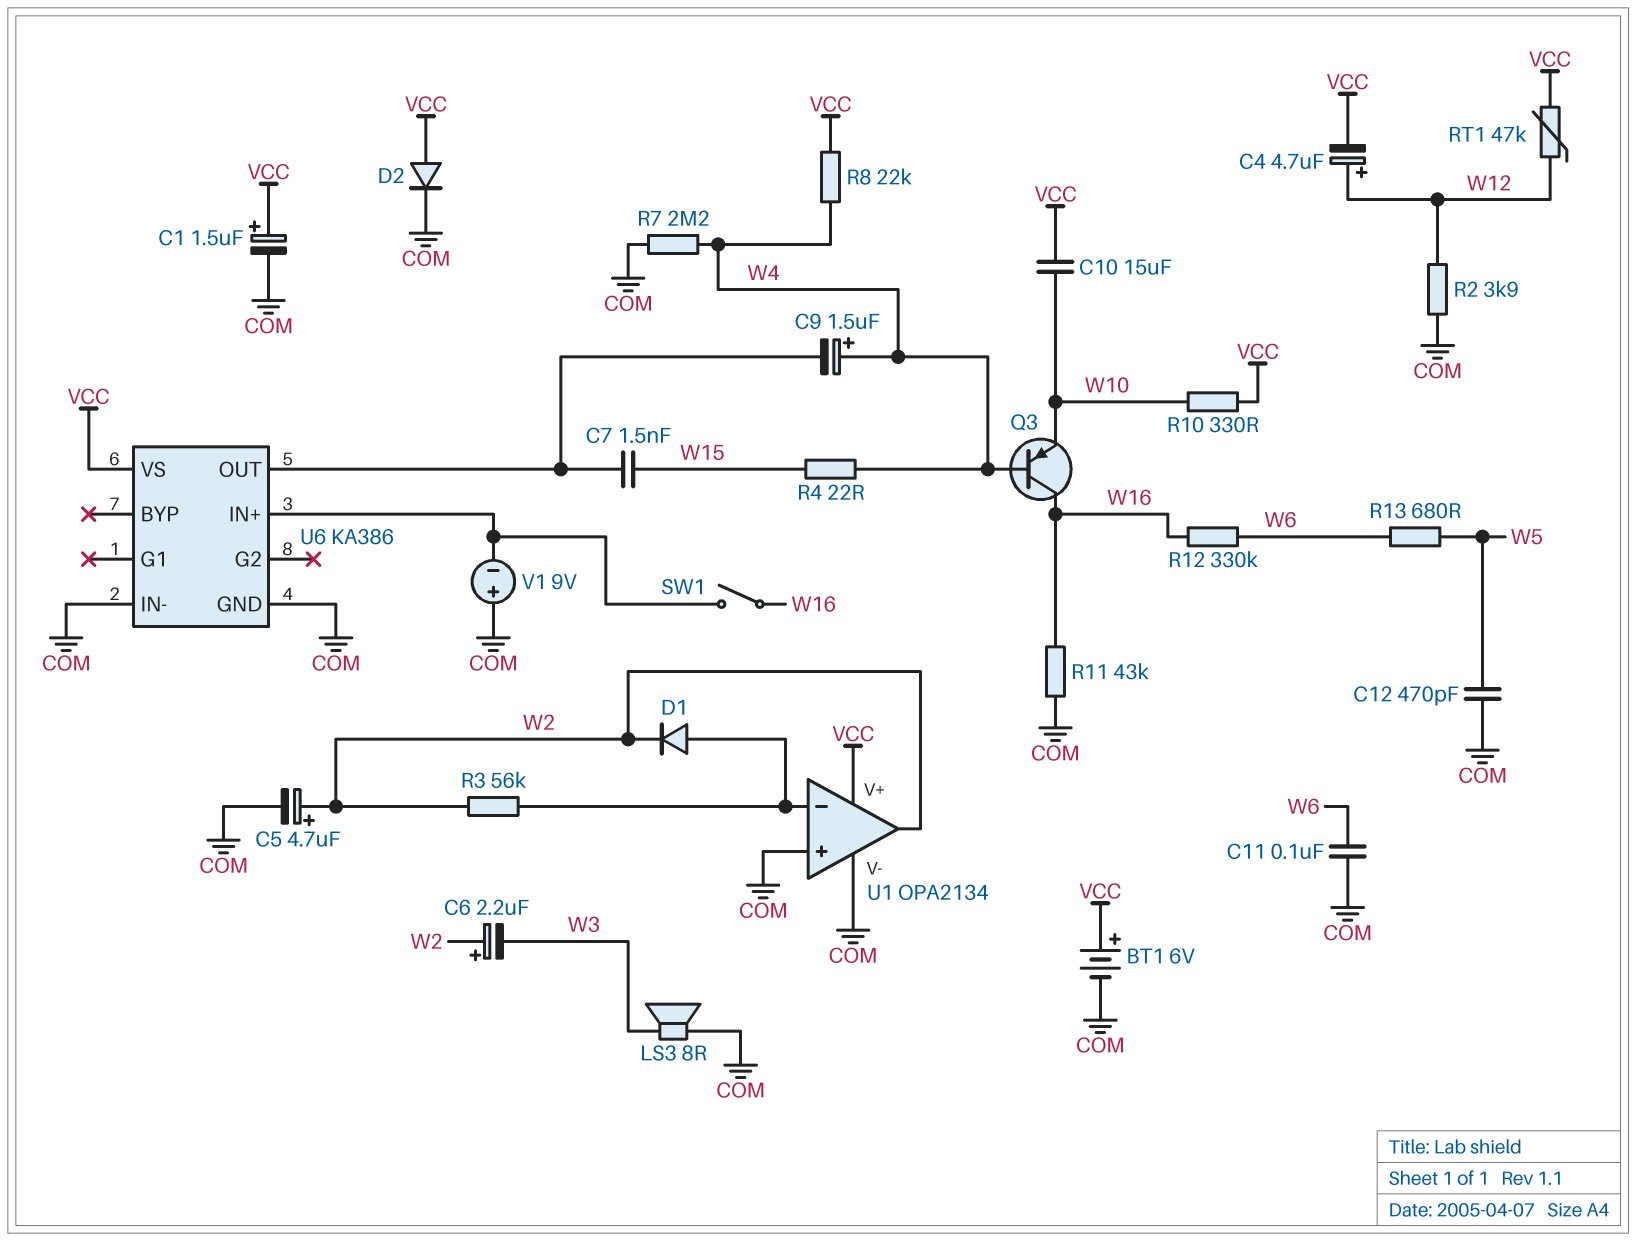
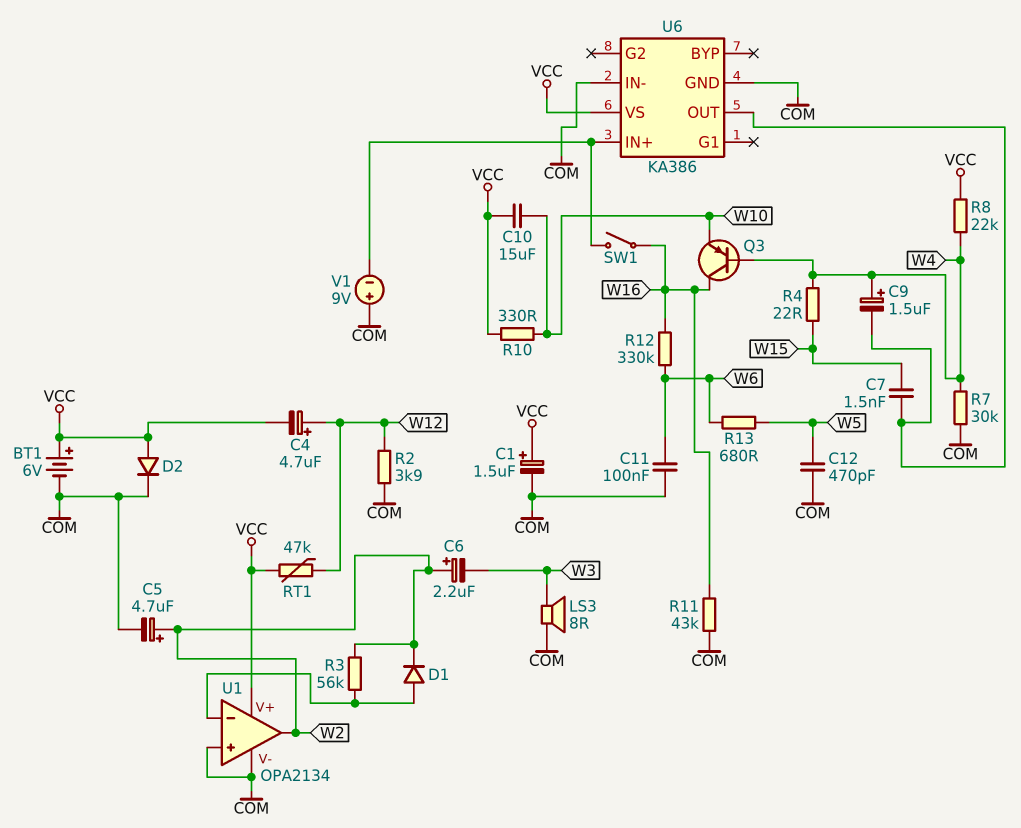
R7: 2.2M (COM, W4) -> 30k (COM, W4)

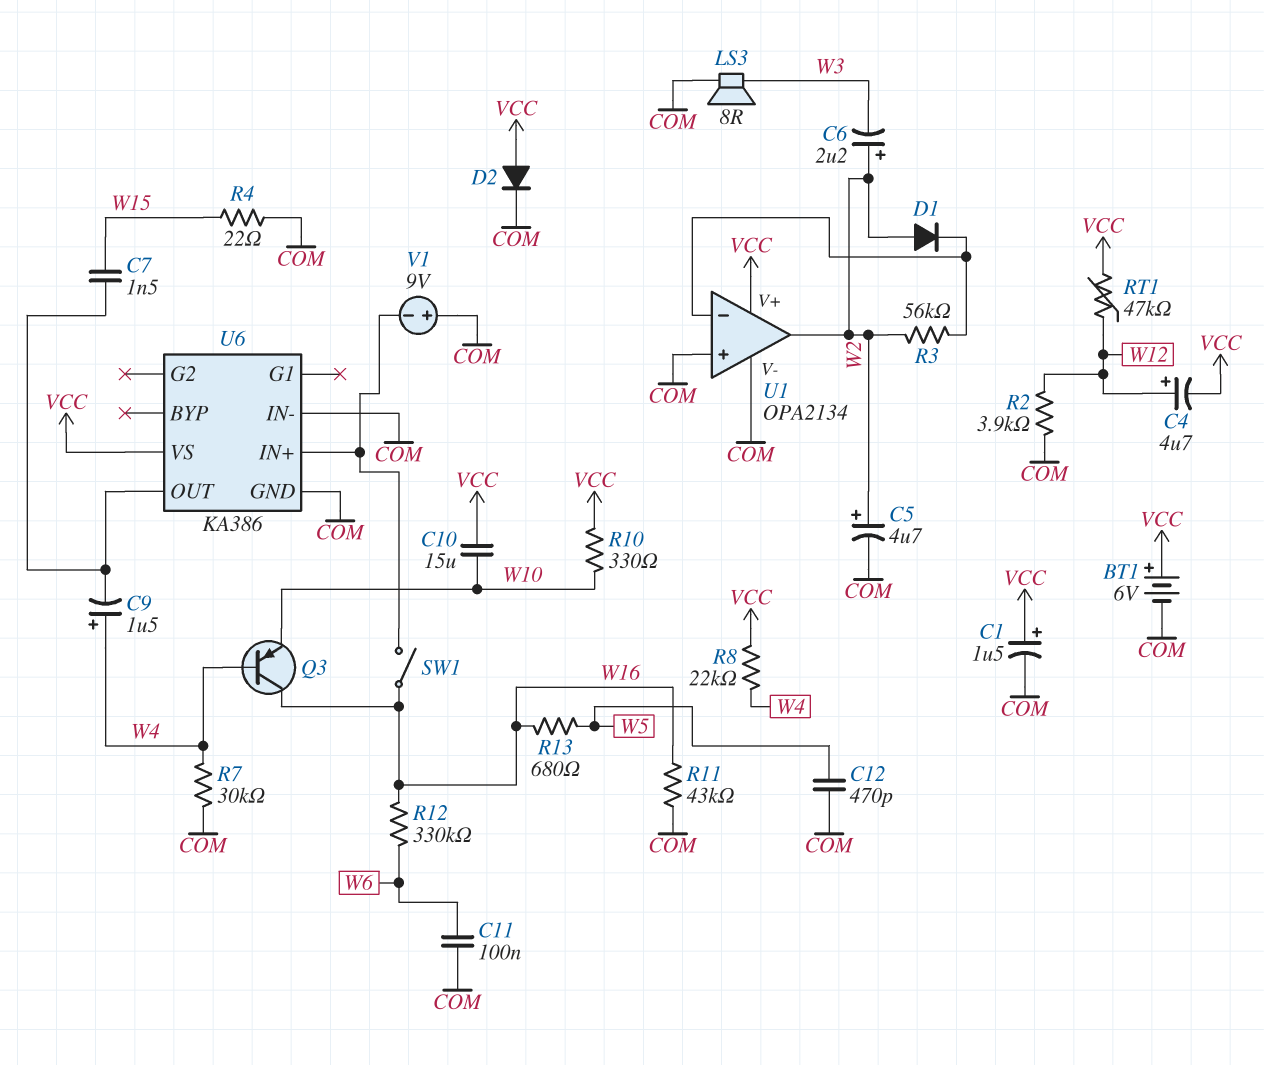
D1: diode (A U1/in-, K W2) -> diode (A W2, K U1/in-)
R4: 22 (W4, W15) -> 22 (COM, W15)
R13: 680 (W5, W6) -> 680 (W5, W16)

